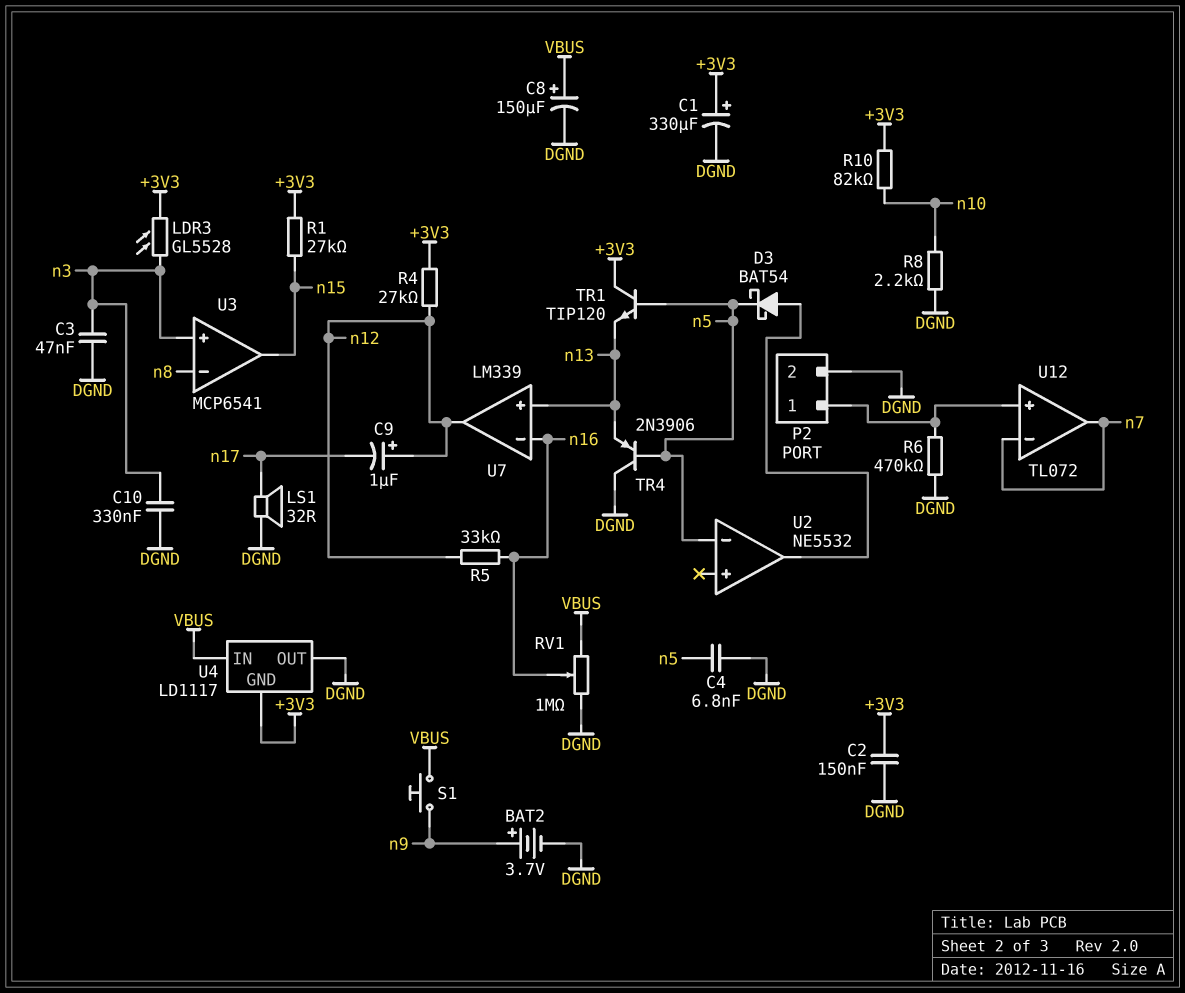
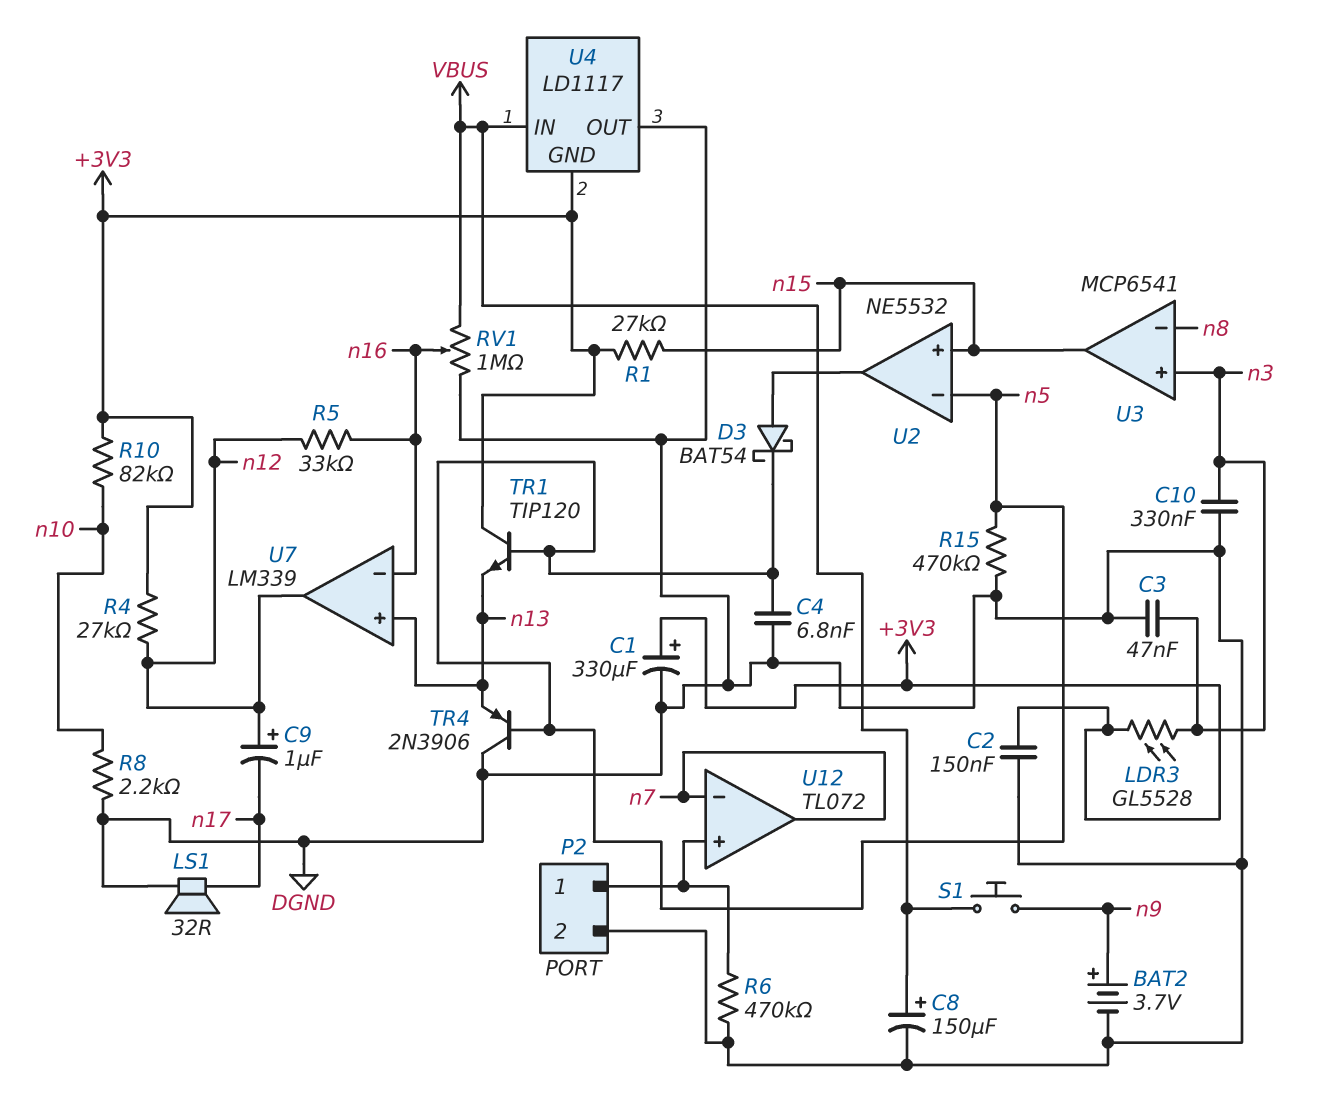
R15: none -> 470k (DGND, n5)
U2 pin in+: none -> n15

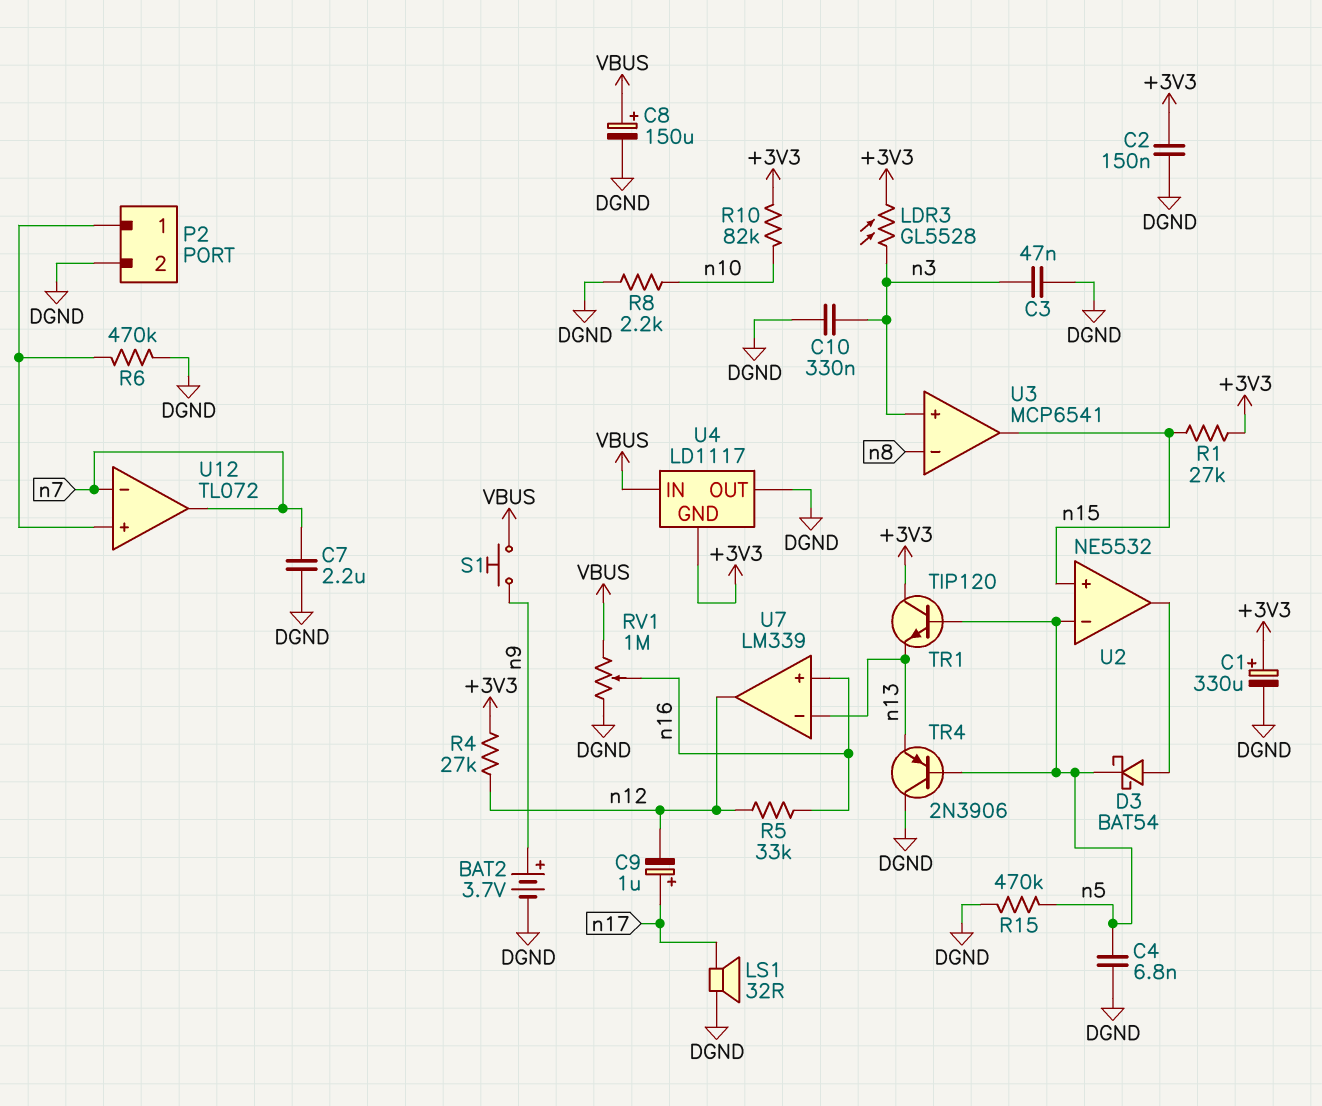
C7: none -> 2.2uF (DGND, n7)
C9: 1uF (plus n12, minus n17) -> 1uF (plus n17, minus n12)
U7 pin in+: n13 -> n16
U7 pin in-: n16 -> n13

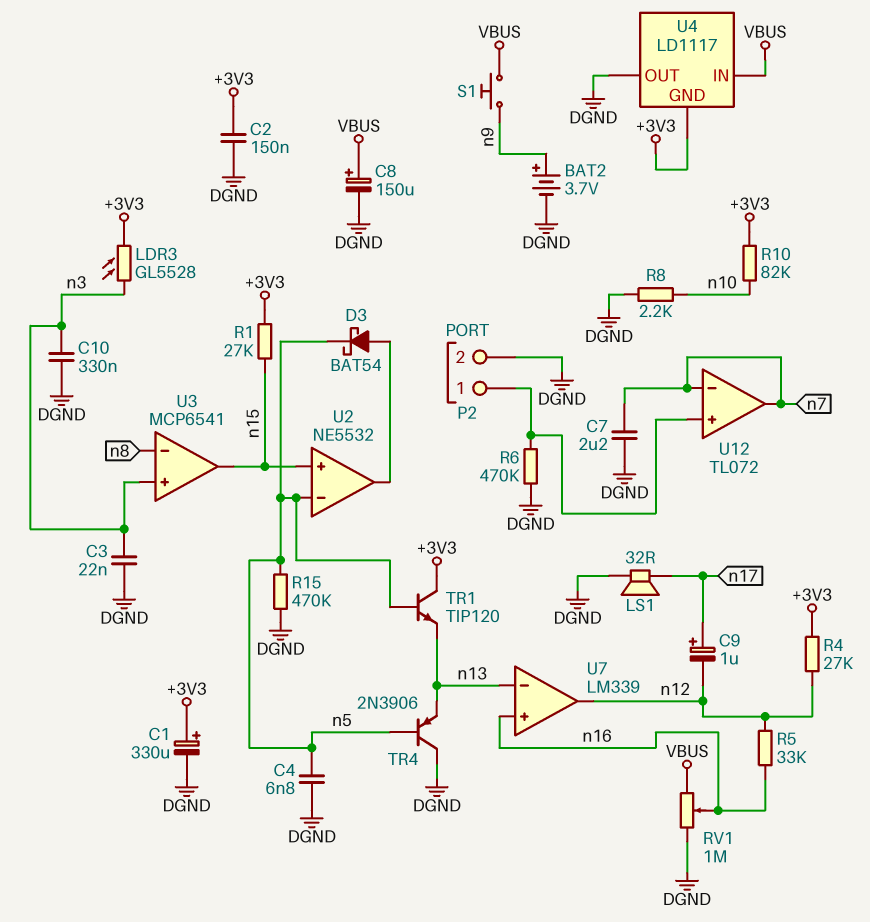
C3: 47nF (DGND, n3) -> 22nF (DGND, n3)

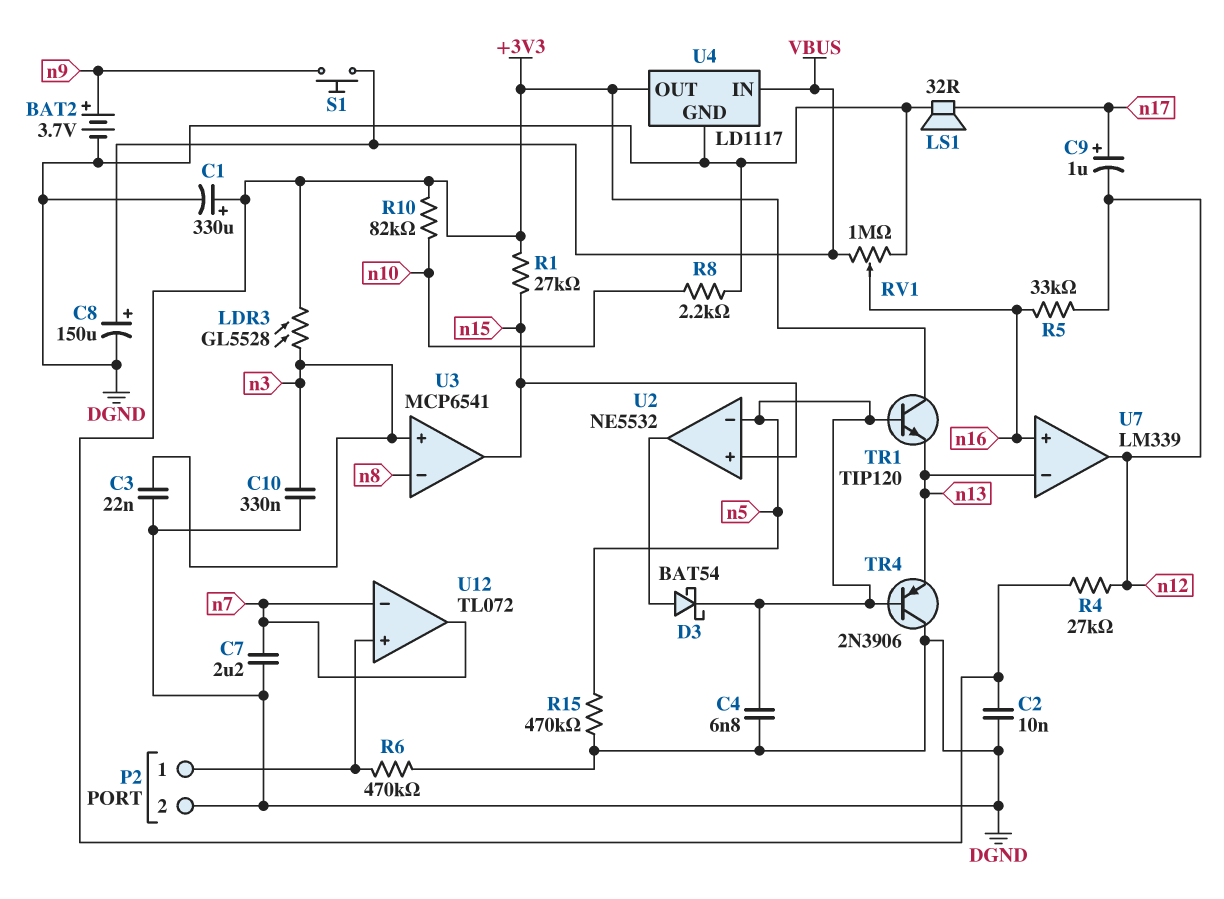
C2: 150nF (+3V3, DGND) -> 10nF (+3V3, DGND)
U4 pin GND: +3V3 -> DGND
U4 pin OUT: DGND -> +3V3

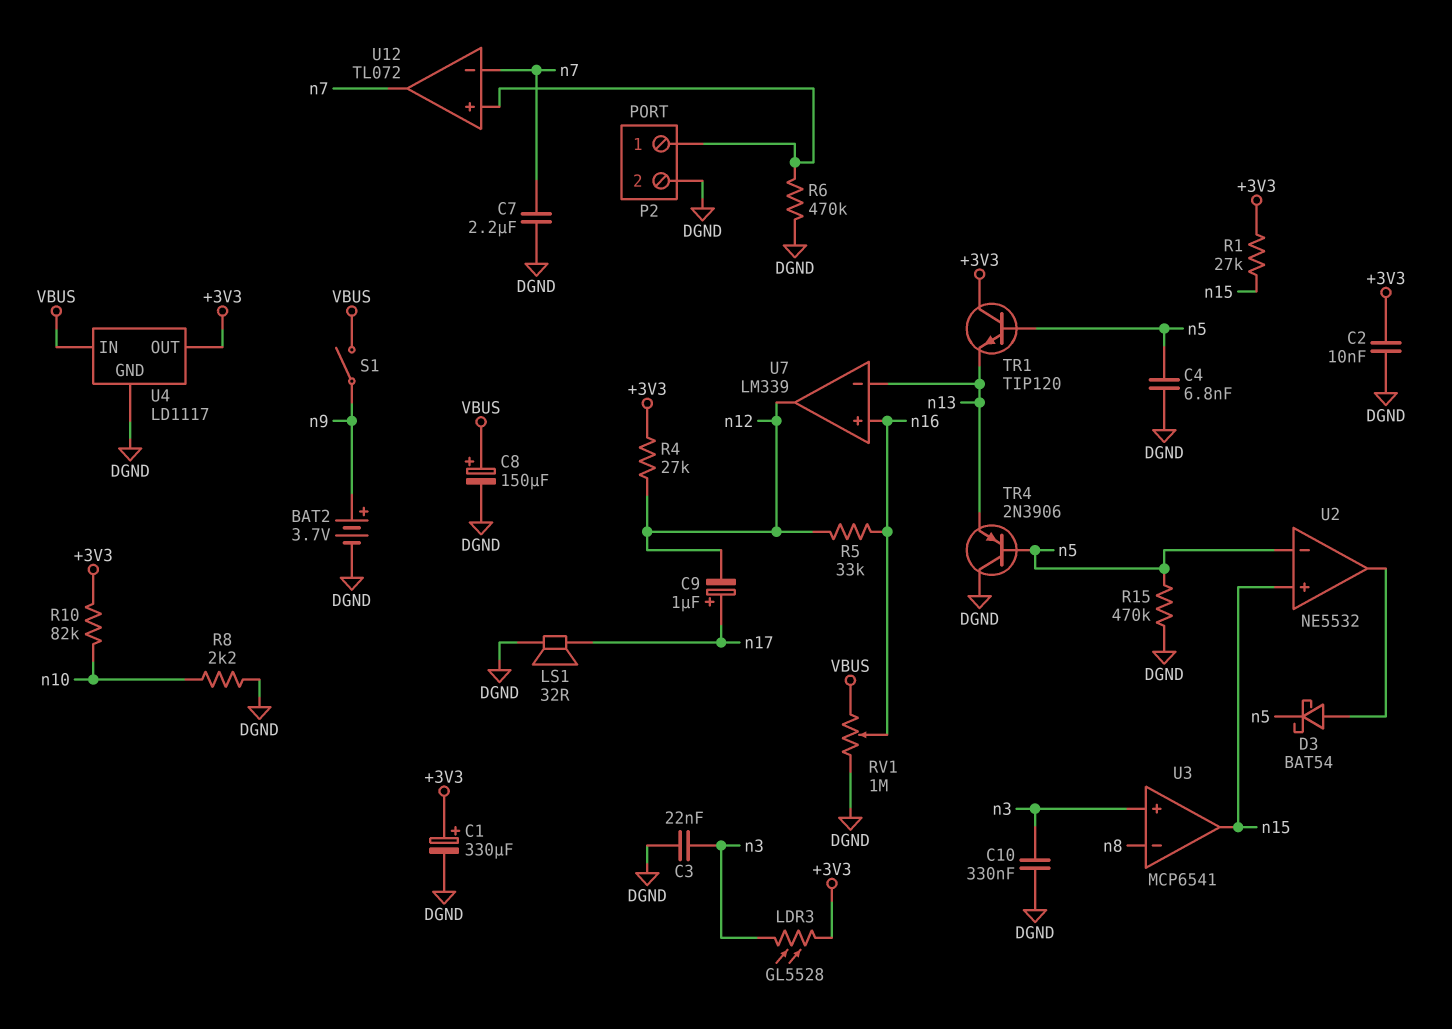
S1: button (VBUS, n9) -> switch (VBUS, n9)

